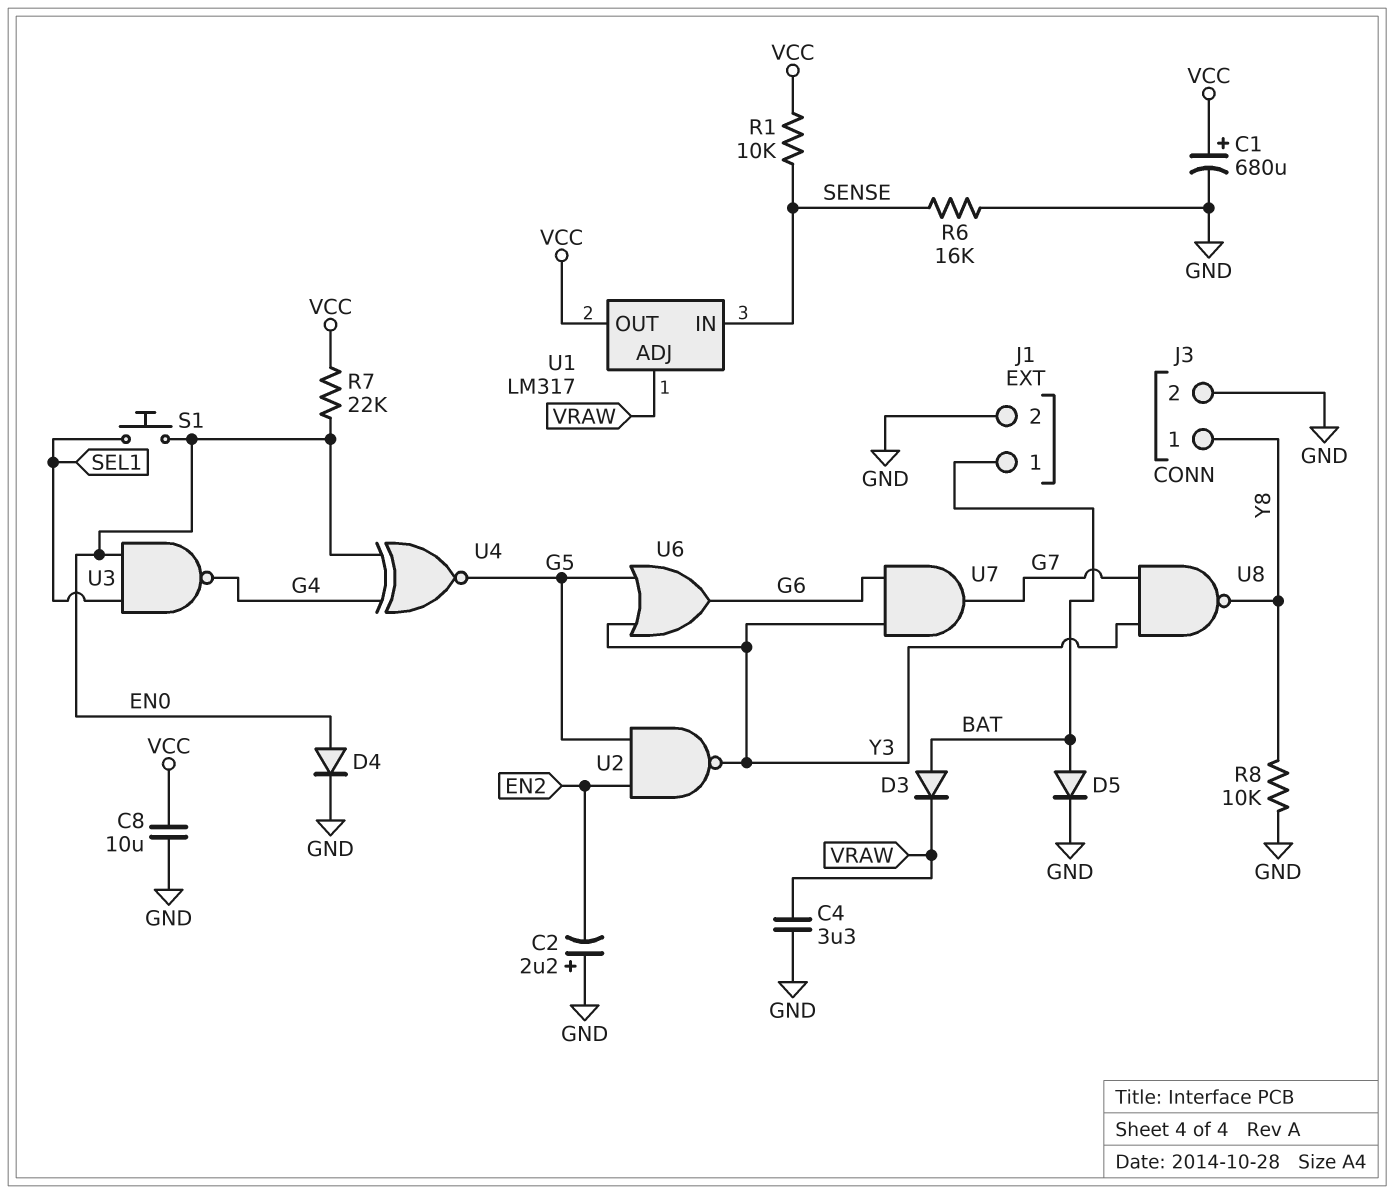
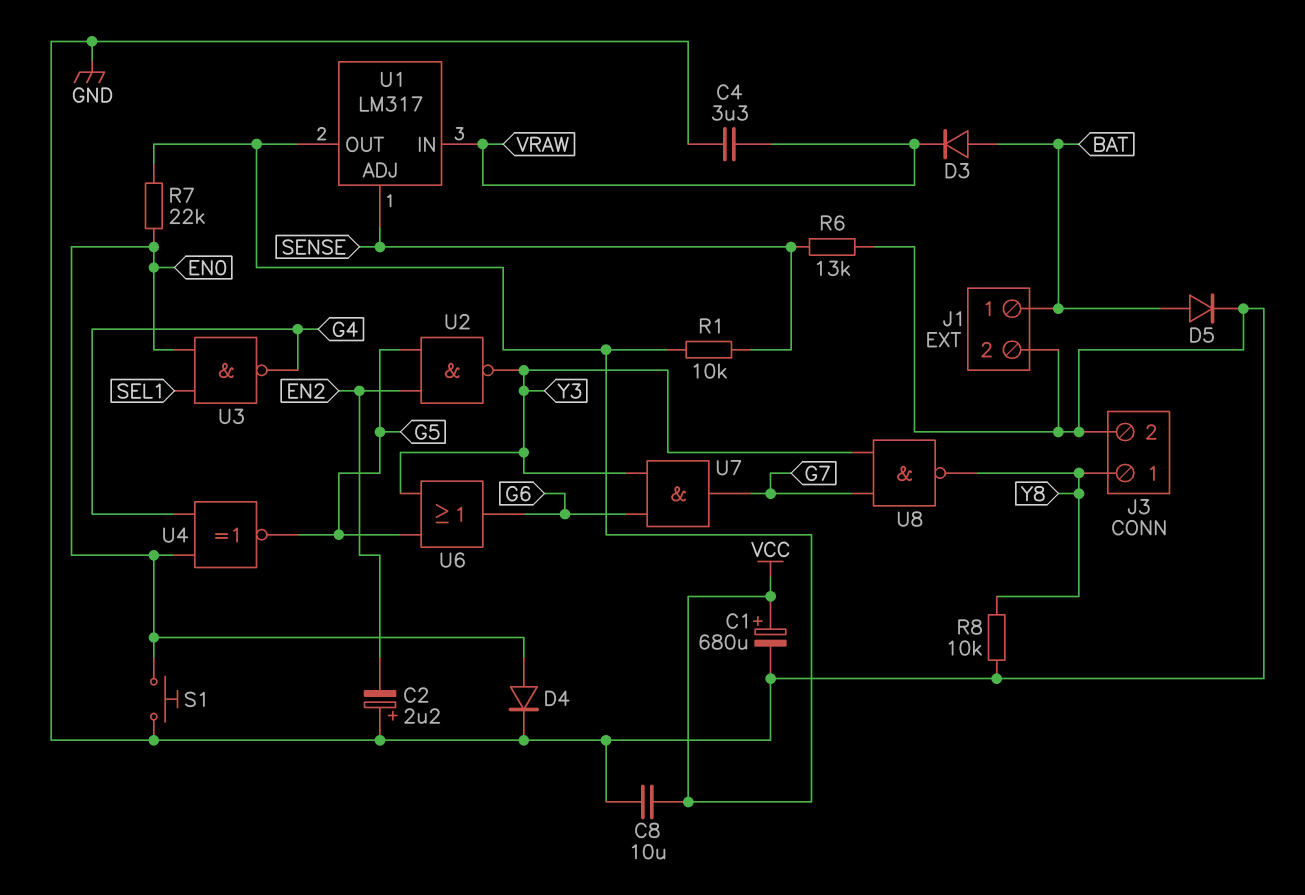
R6: 16k (GND, SENSE) -> 13k (GND, SENSE)
S1: button (EN0, SEL1) -> button (EN0, GND)
U1 pin ADJ: VRAW -> SENSE
U1 pin IN: SENSE -> VRAW

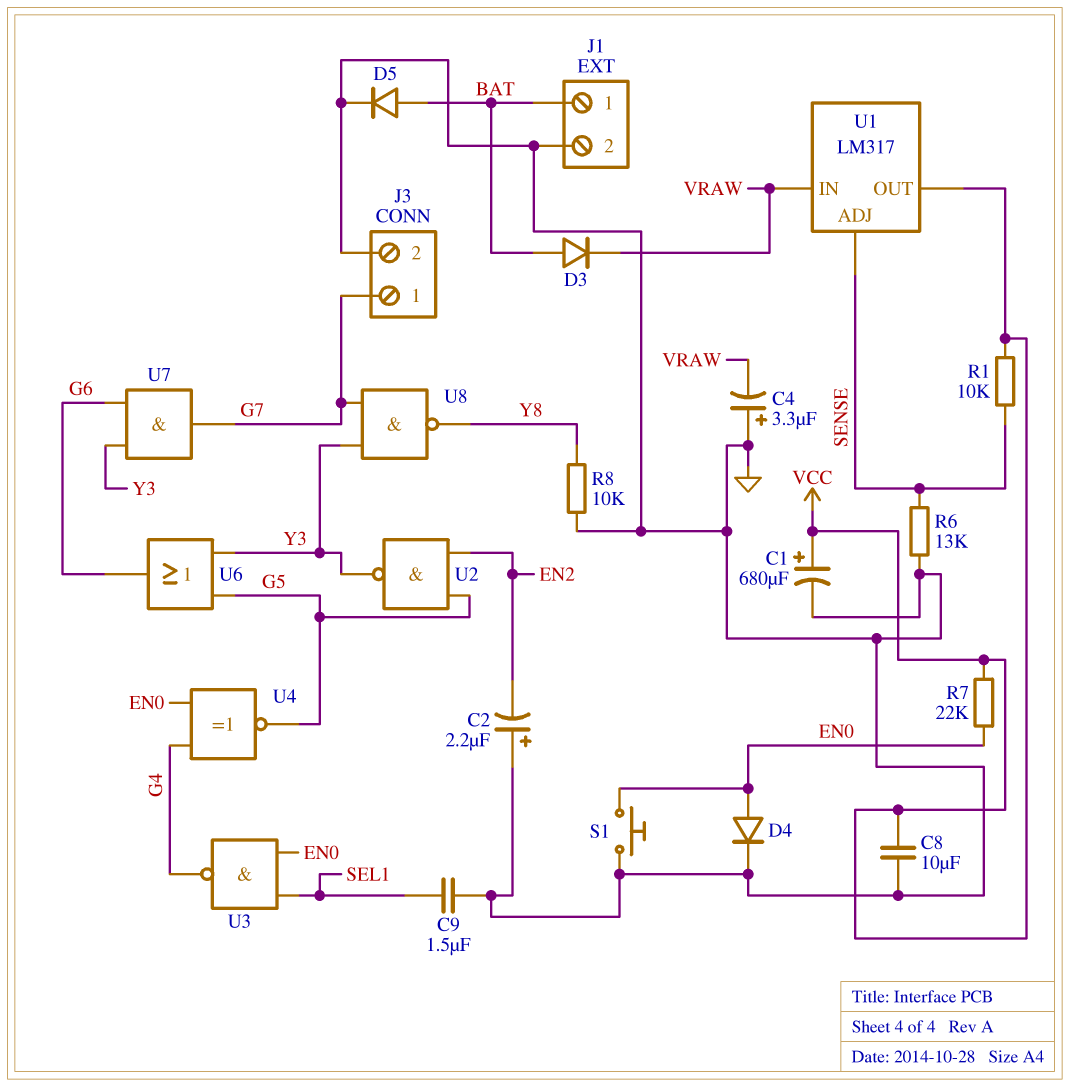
C4: 3.3uF (GND, VRAW) -> 3.3uF (plus GND, minus VRAW)
C9: none -> 1.5uF (GND, SEL1)
J3 pin 1: Y8 -> G7

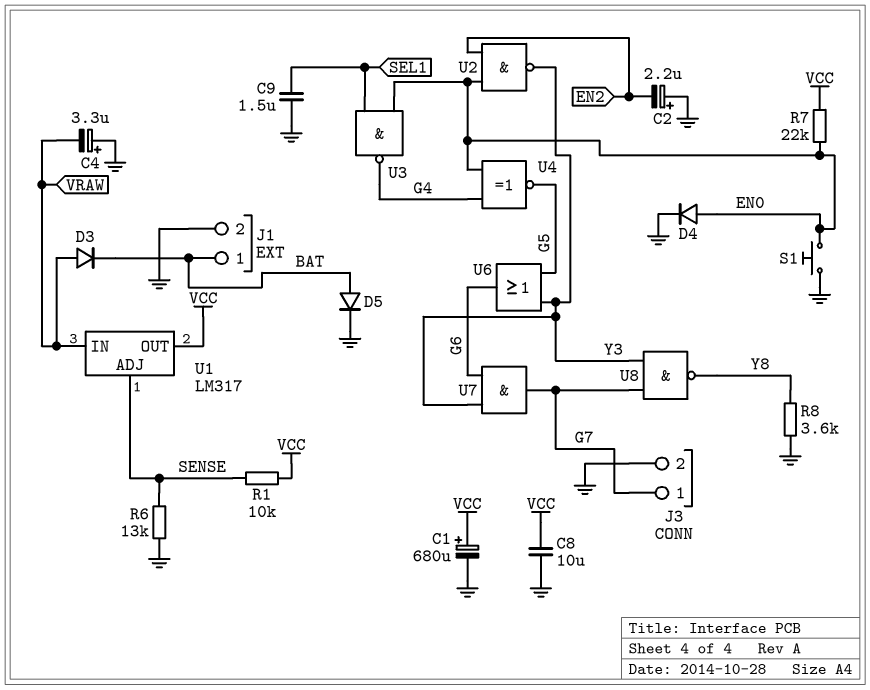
D3: diode (A BAT, K VRAW) -> diode (A VRAW, K BAT)
R8: 10k (GND, Y8) -> 3.6k (GND, Y8)
U2: NAND (in EN2, in G5, out Y3) -> NAND (in EN0, in EN2, out Y3)

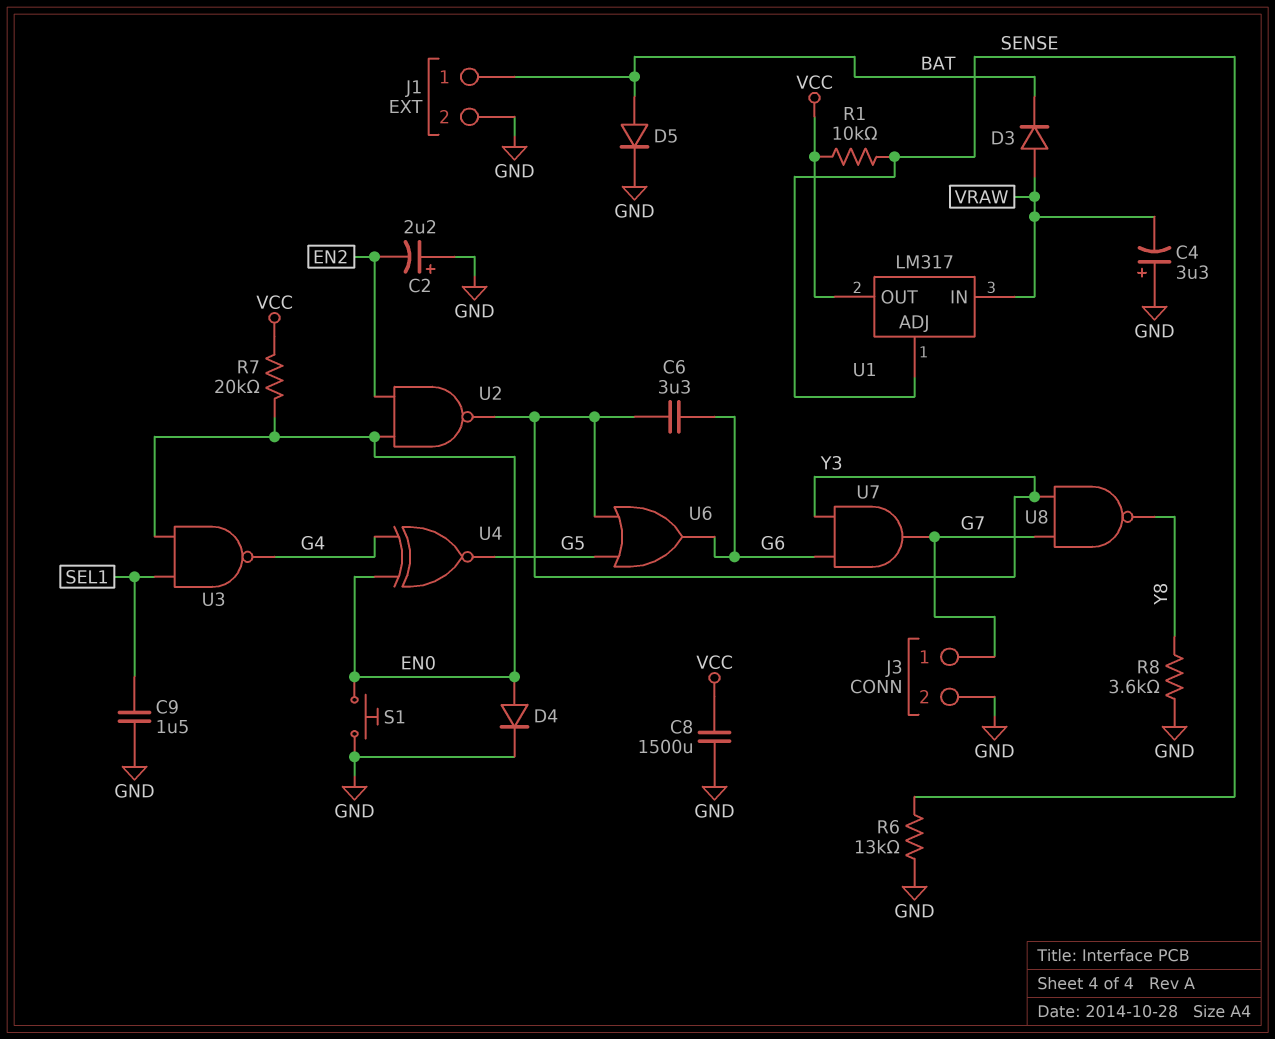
C1: 680uF (plus VCC, minus GND) -> none
C6: none -> 3.3uF (G6, Y3)
C8: 10uF (GND, VCC) -> 1500uF (GND, VCC)
R7: 22k (EN0, VCC) -> 20k (EN0, VCC)

